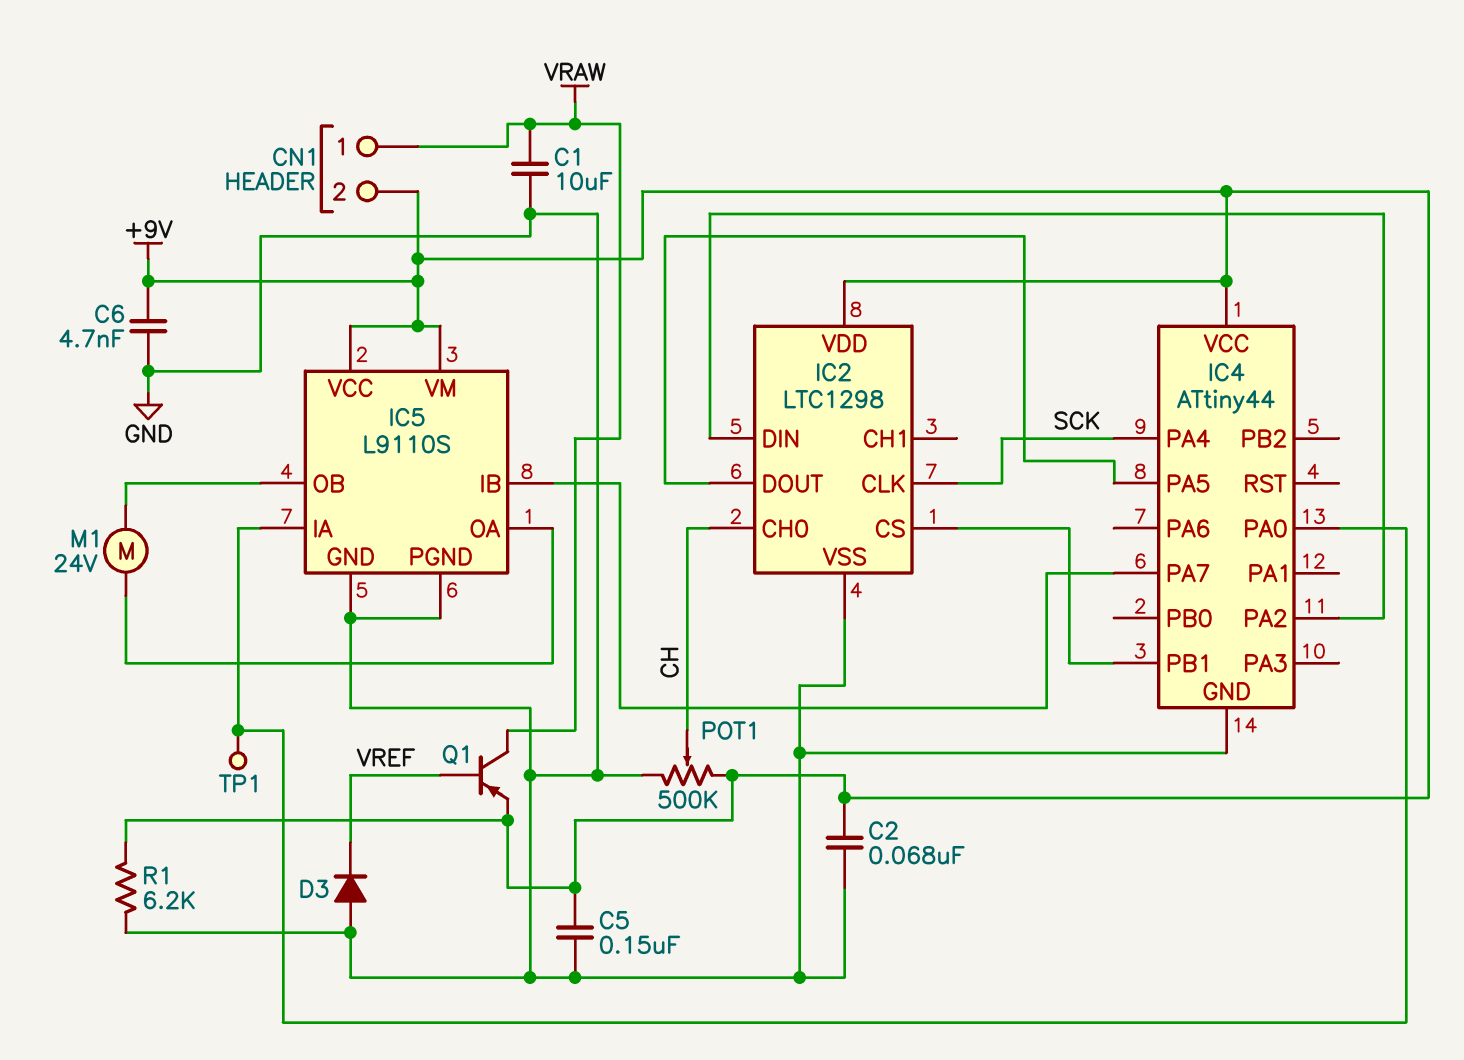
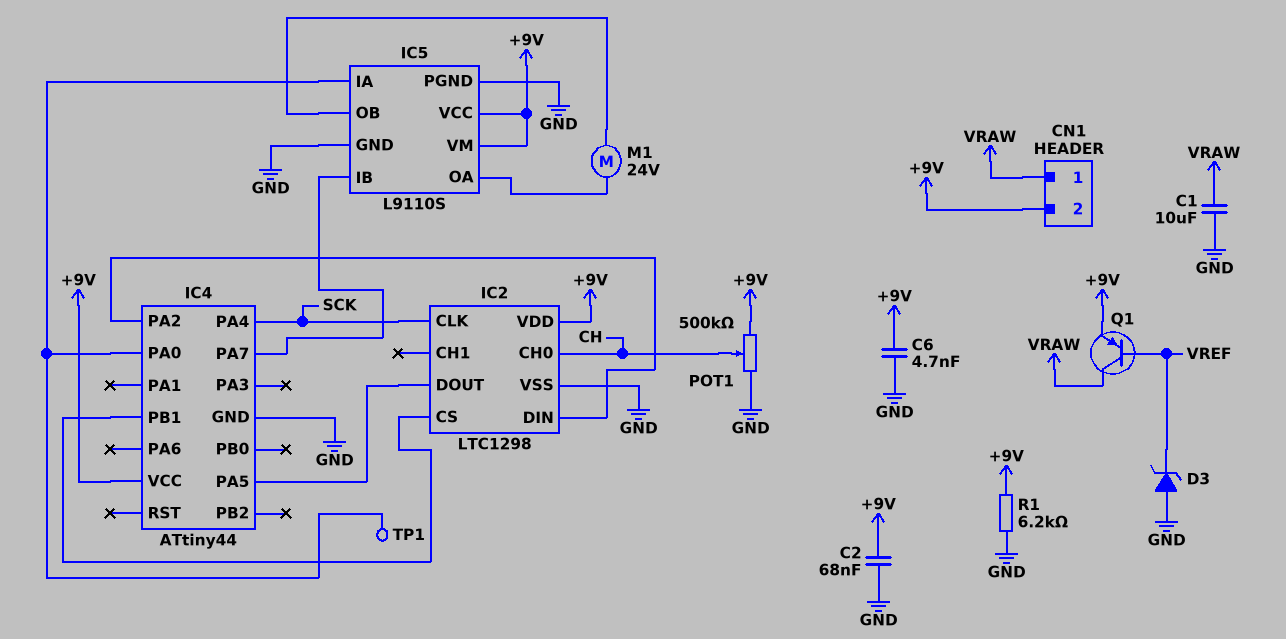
C5: 150nF (+9V, GND) -> none
D3: diode (A GND, K VREF) -> zener (A GND, K VREF)

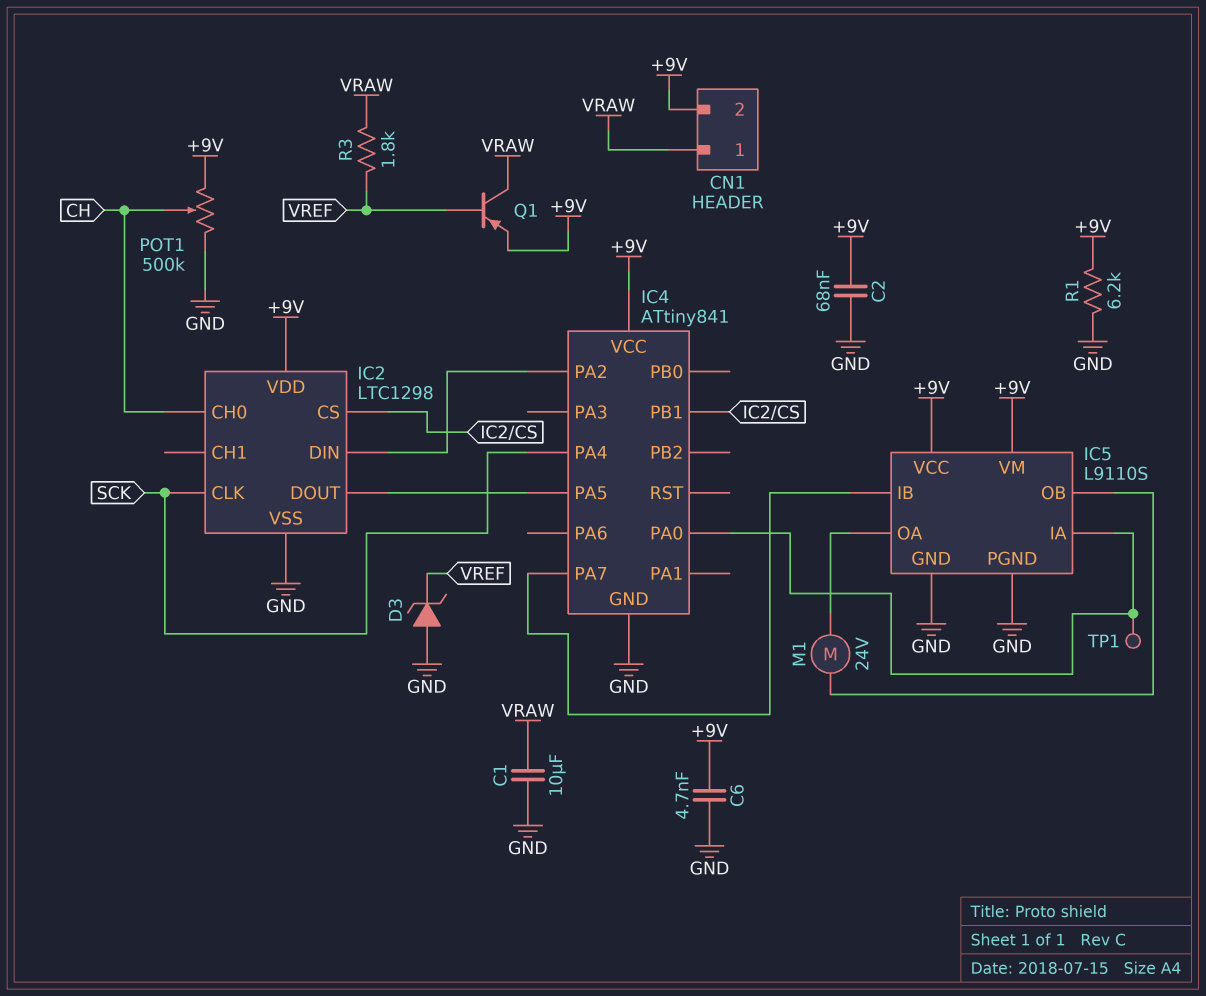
IC4: ATtiny44 -> ATtiny841
R3: none -> 1.8k (VRAW, VREF)

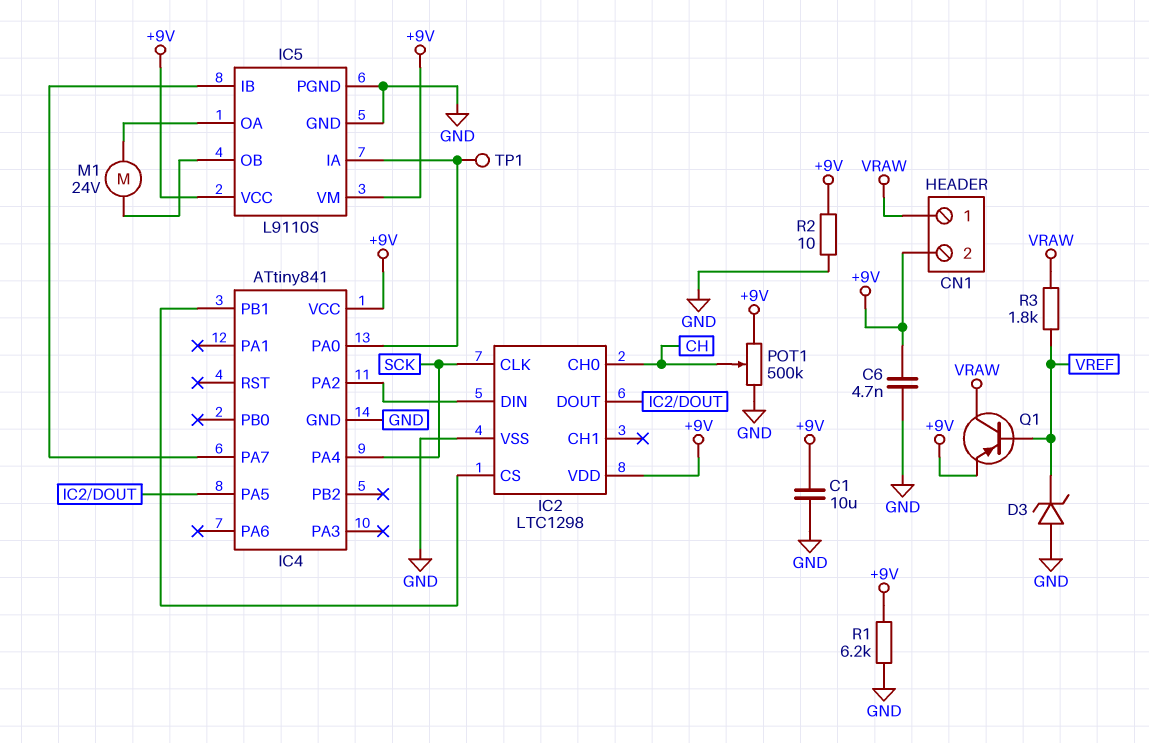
C1: 10uF (GND, VRAW) -> 10uF (+9V, GND)
C2: 68nF (+9V, GND) -> none
R2: none -> 10 (+9V, GND)

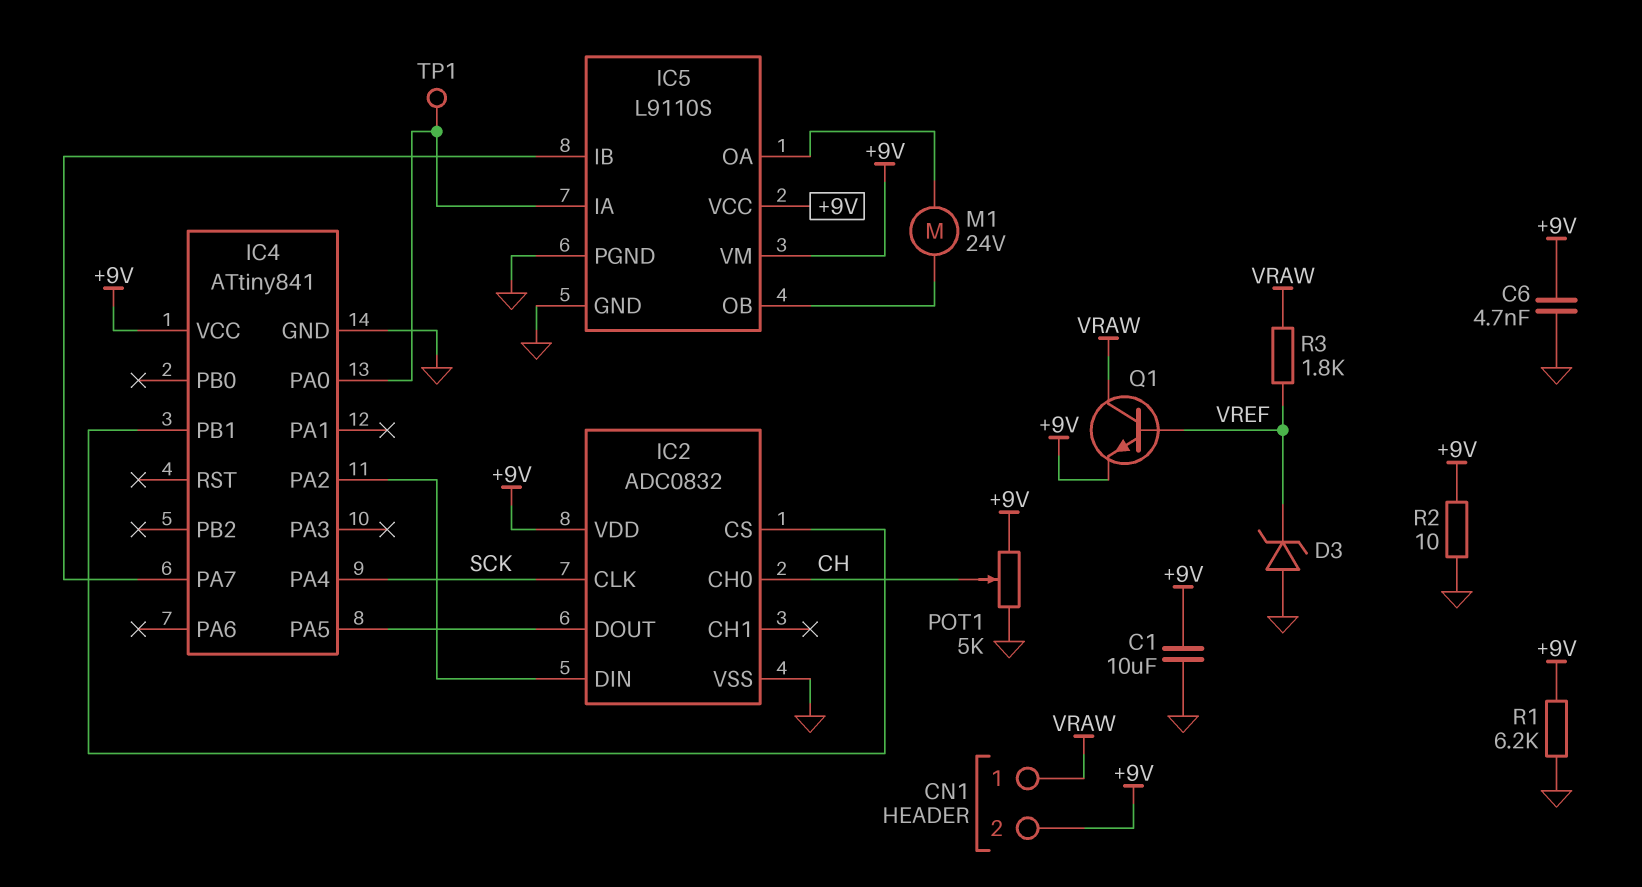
IC2: LTC1298 -> ADC0832
POT1: 500k (+9V, GND, wiper CH) -> 5k (+9V, GND, wiper CH)
Q1: PNP (B VREF, C VRAW, E +9V) -> NPN (B VREF, C VRAW, E +9V)

